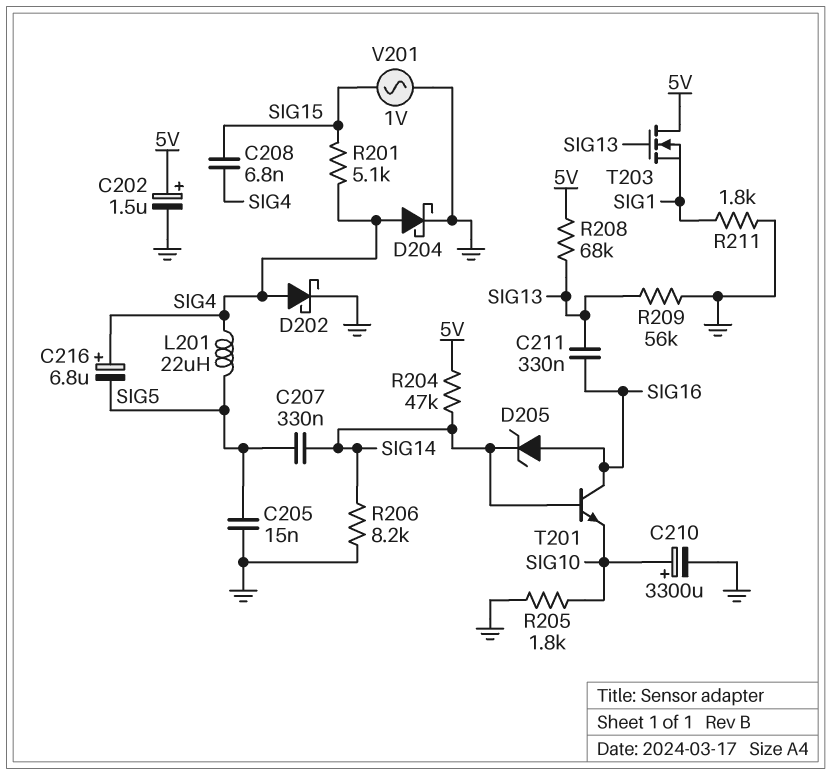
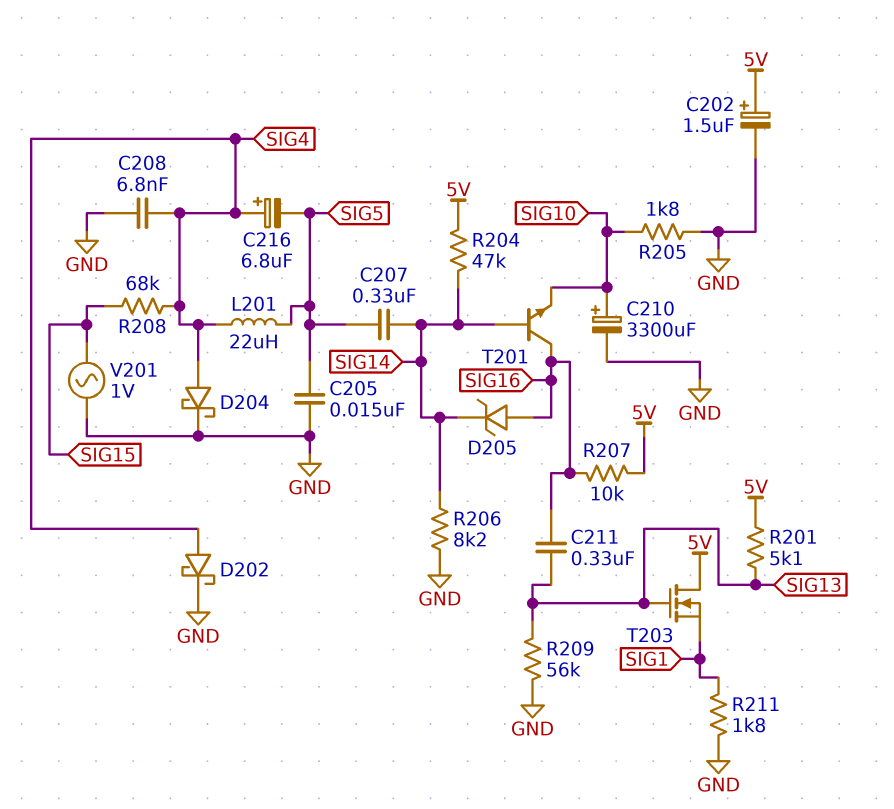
C208: 6.8nF (SIG4, SIG15) -> 6.8nF (GND, SIG4)
R201: 5.1k (SIG4, SIG15) -> 5.1k (5V, SIG13)
R207: none -> 10k (5V, SIG16)
R208: 68k (5V, SIG13) -> 68k (SIG4, SIG15)

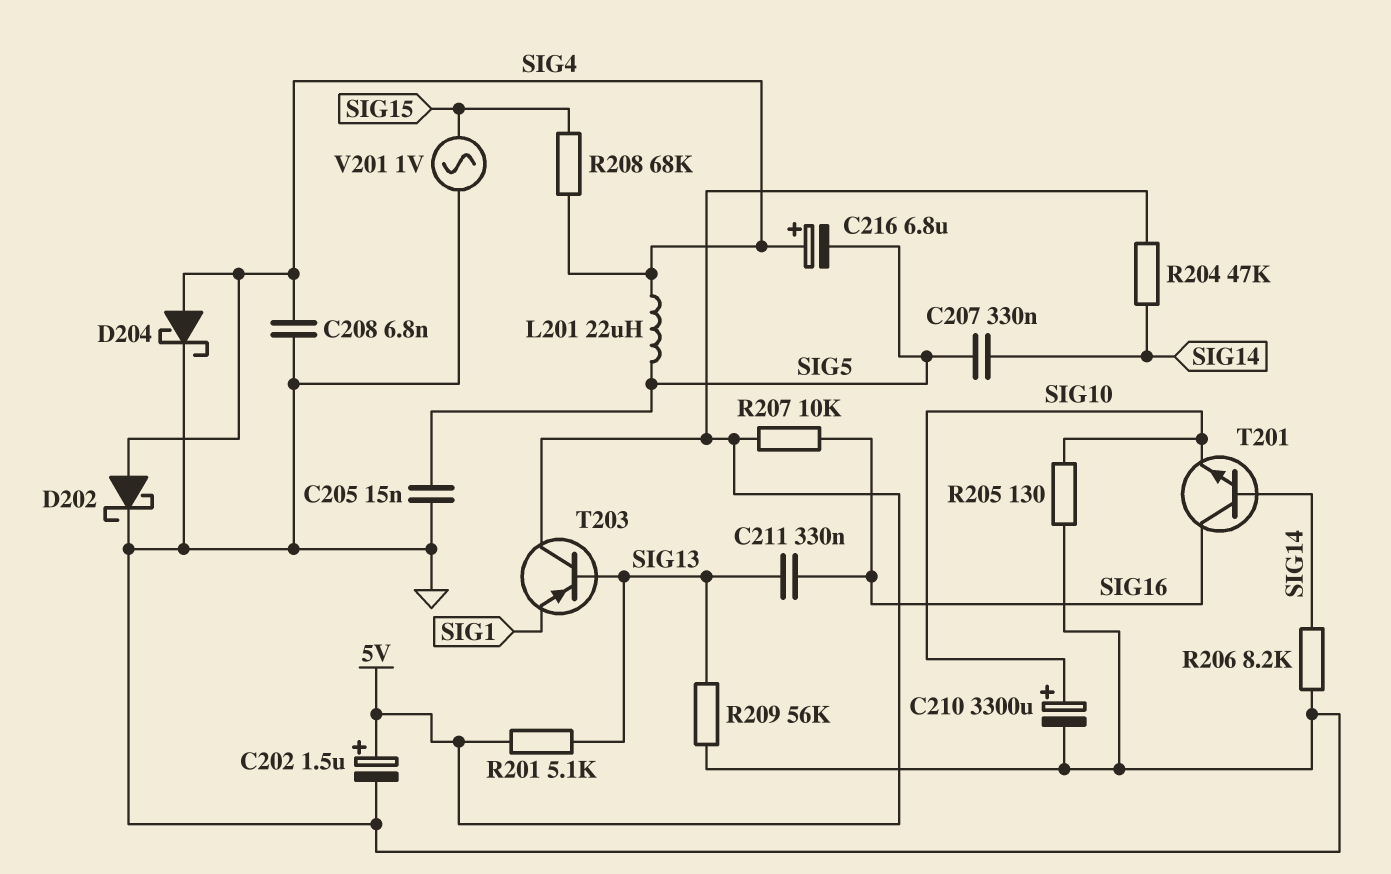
D205: zener (A SIG16, K SIG14) -> none
R205: 1.8k (GND, SIG10) -> 130 (GND, SIG10)
R211: 1.8k (GND, SIG1) -> none
T203: NMOS (G SIG13, D 5V, S SIG1) -> PNP (B SIG13, C 5V, E SIG1)

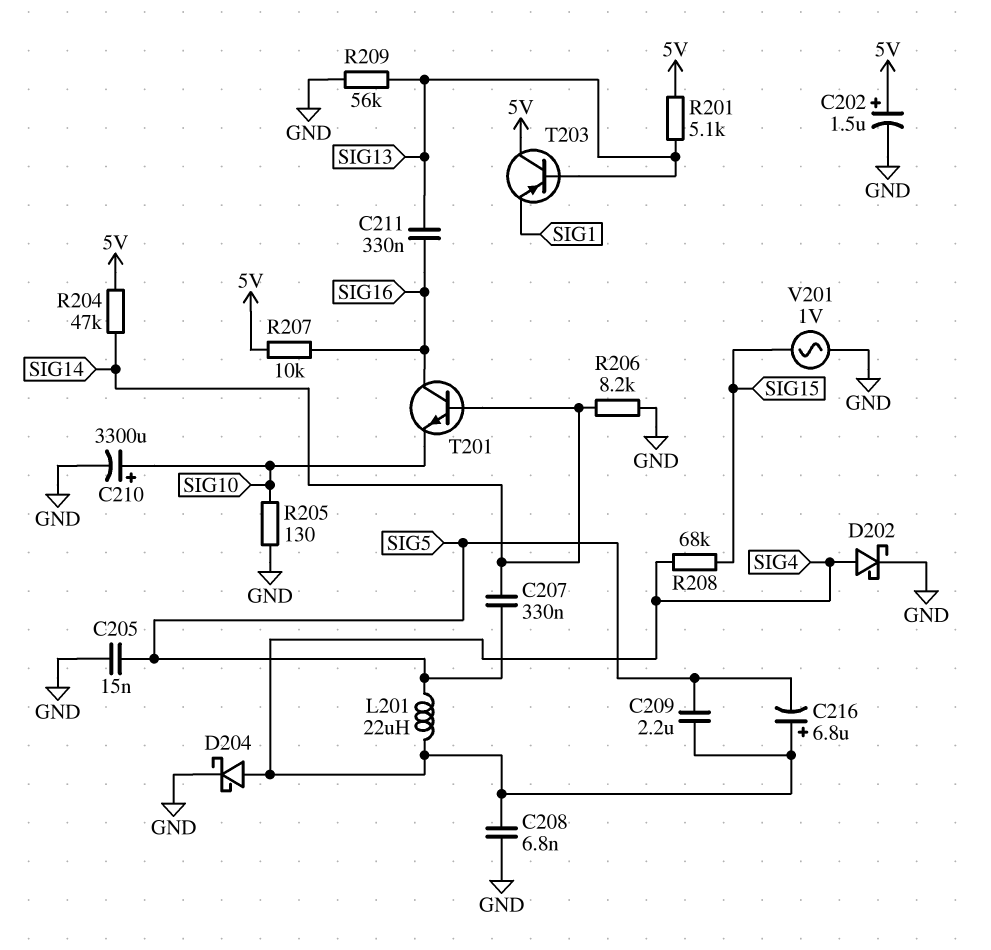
C209: none -> 2.2uF (SIG4, SIG5)

